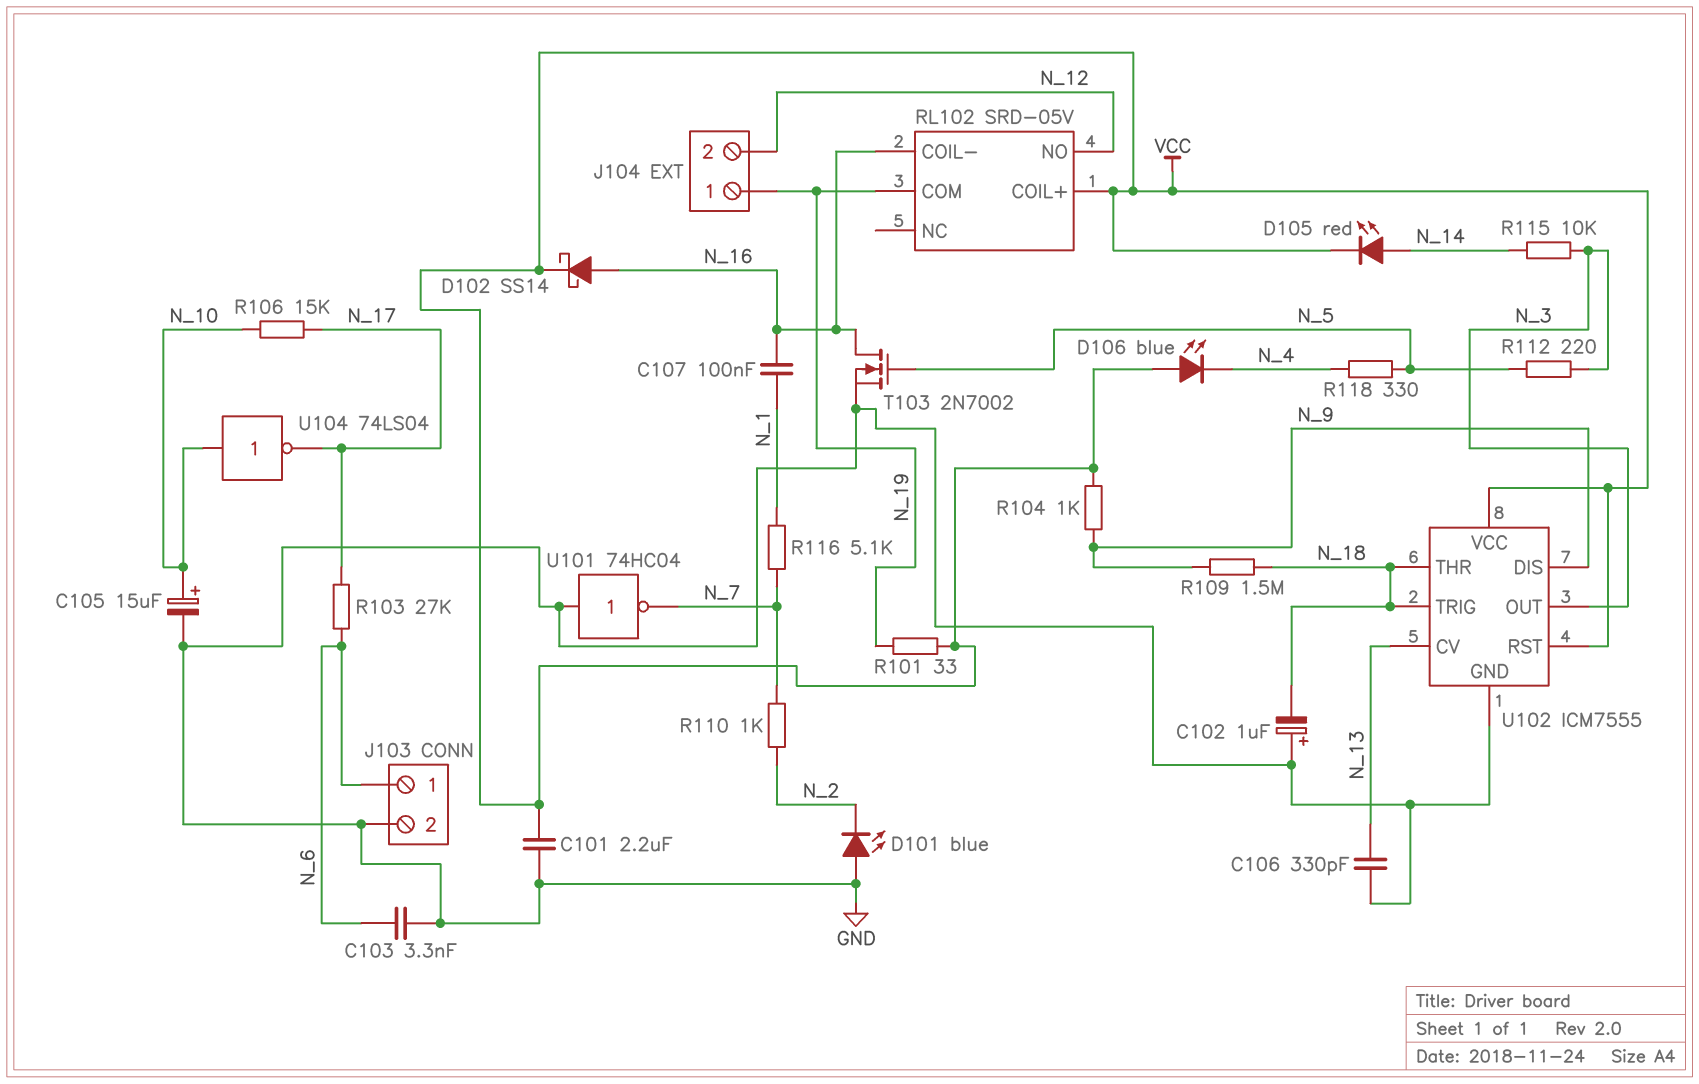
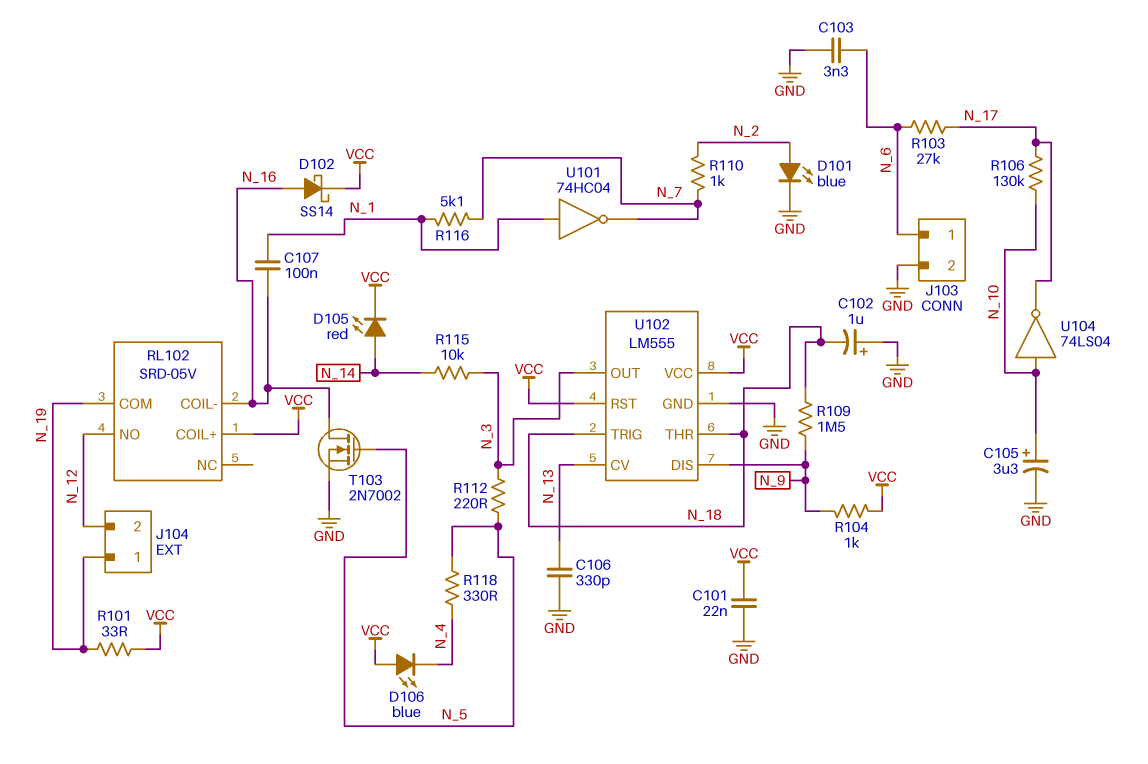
C101: 2.2uF (GND, VCC) -> 22nF (GND, VCC)
C105: 15uF (plus N_10, minus GND) -> 3.3uF (plus N_10, minus GND)
D101: LED blue (A GND, K N_2) -> LED blue (A N_2, K GND)
R106: 15k (N_10, N_17) -> 130k (N_10, N_17)
U101: NOT 74HC04 (in GND, out N_7) -> NOT 74HC04 (in N_1, out N_7)
U102: ICM7555 -> LM555

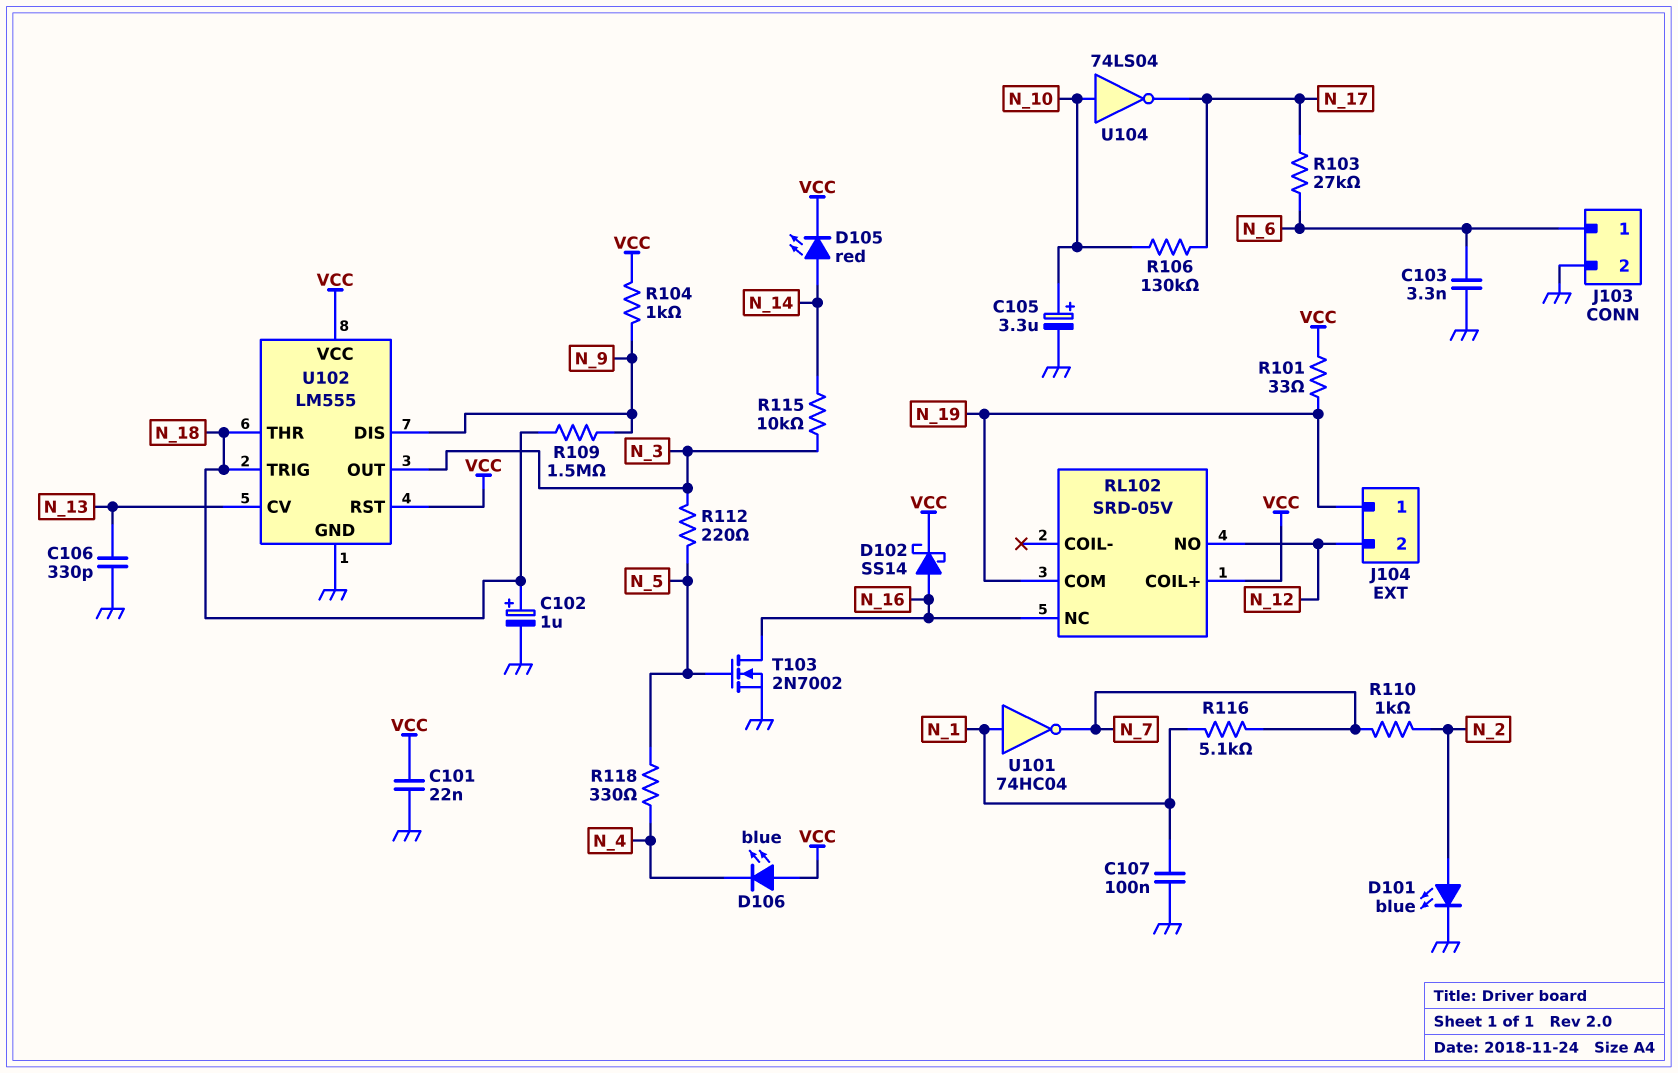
C102: 1uF (plus GND, minus N_18) -> 1uF (plus N_18, minus GND)
C107: 100nF (N_1, N_16) -> 100nF (GND, N_1)
RL102 pin COIL-: N_16 -> none
RL102 pin NC: none -> N_16

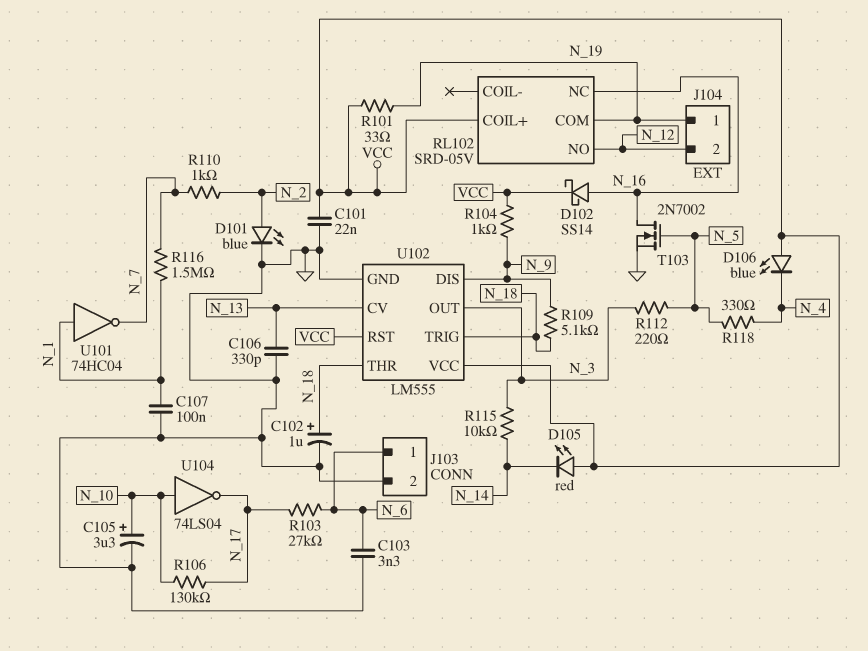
D105: LED red (A N_14, K VCC) -> LED red (A VCC, K N_14)
R109: 1.5M (N_9, N_18) -> 5.1k (N_9, N_18)
R116: 5.1k (N_1, N_7) -> 1.5M (N_1, N_7)

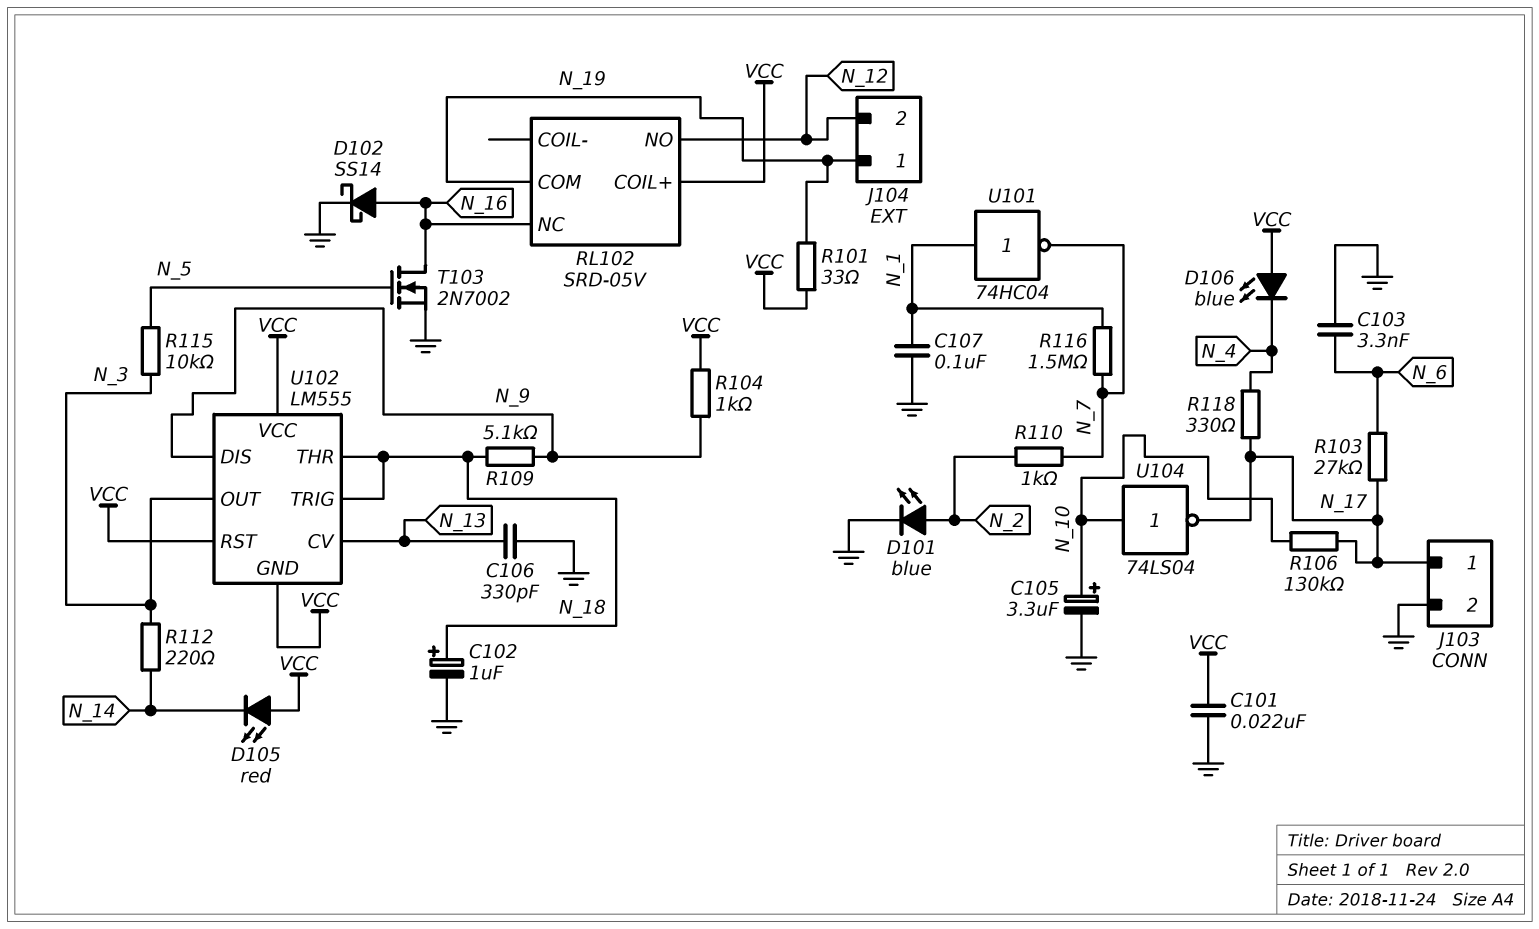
D102: schottky SS14 (A N_16, K VCC) -> schottky SS14 (A N_16, K GND)
J103 pin 1: N_6 -> N_17
R112: 220 (N_3, N_5) -> 220 (N_3, N_14)
R115: 10k (N_3, N_14) -> 10k (N_3, N_5)
R118: 330 (N_4, N_5) -> 330 (N_4, N_17)
U102 pin GND: GND -> VCC

